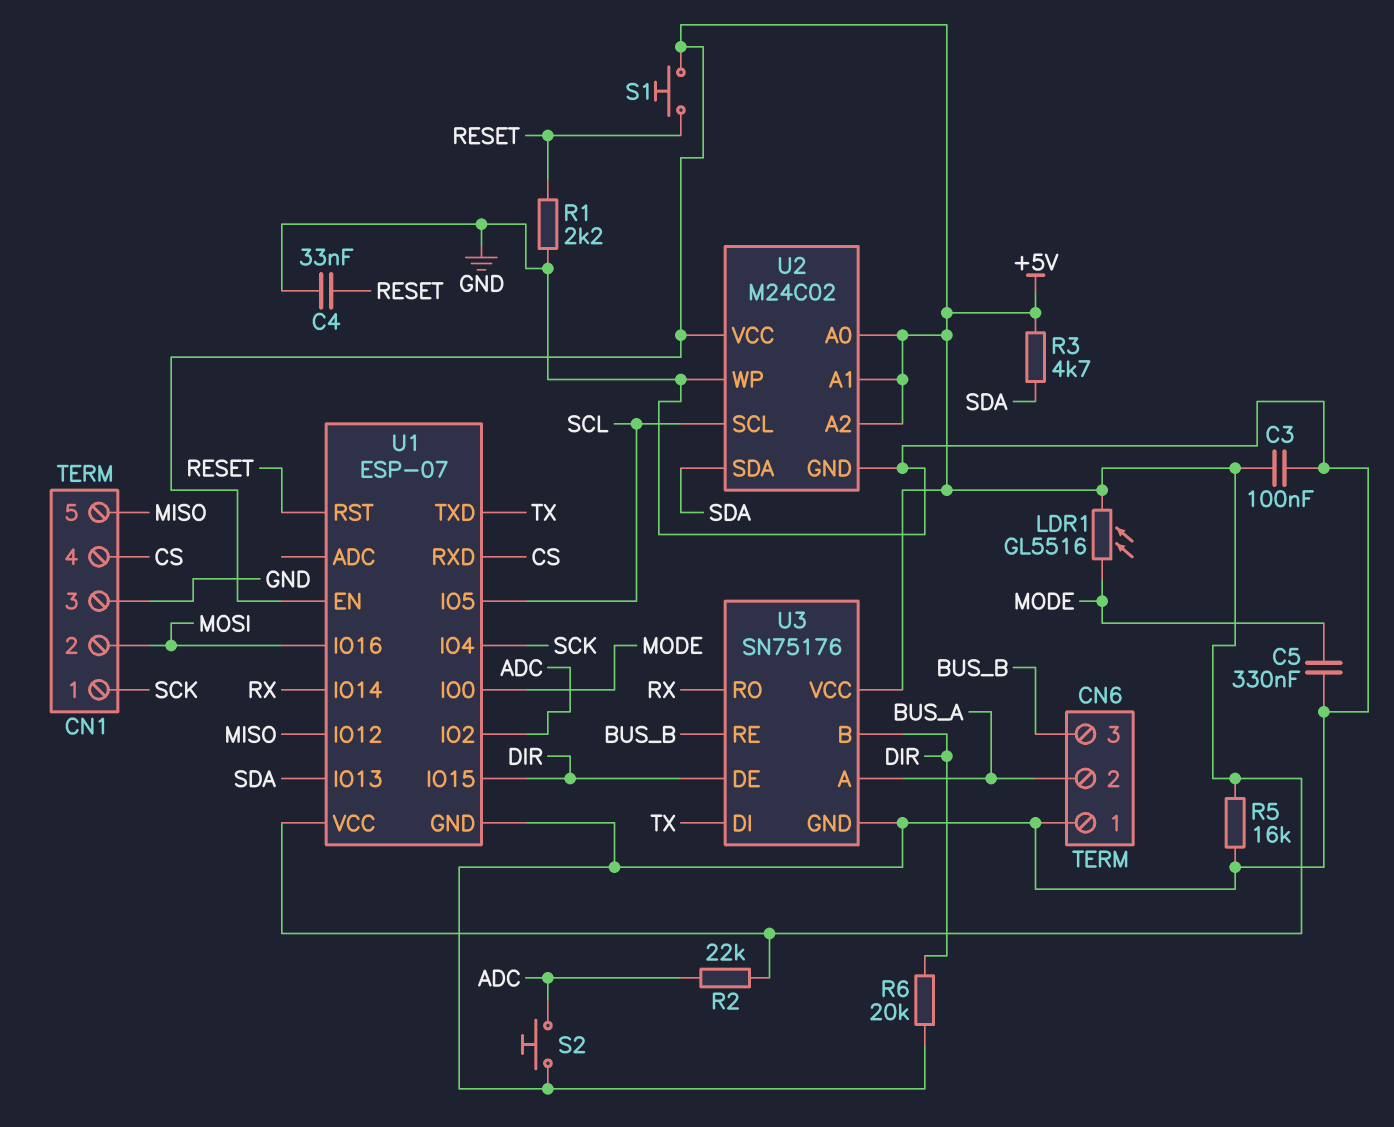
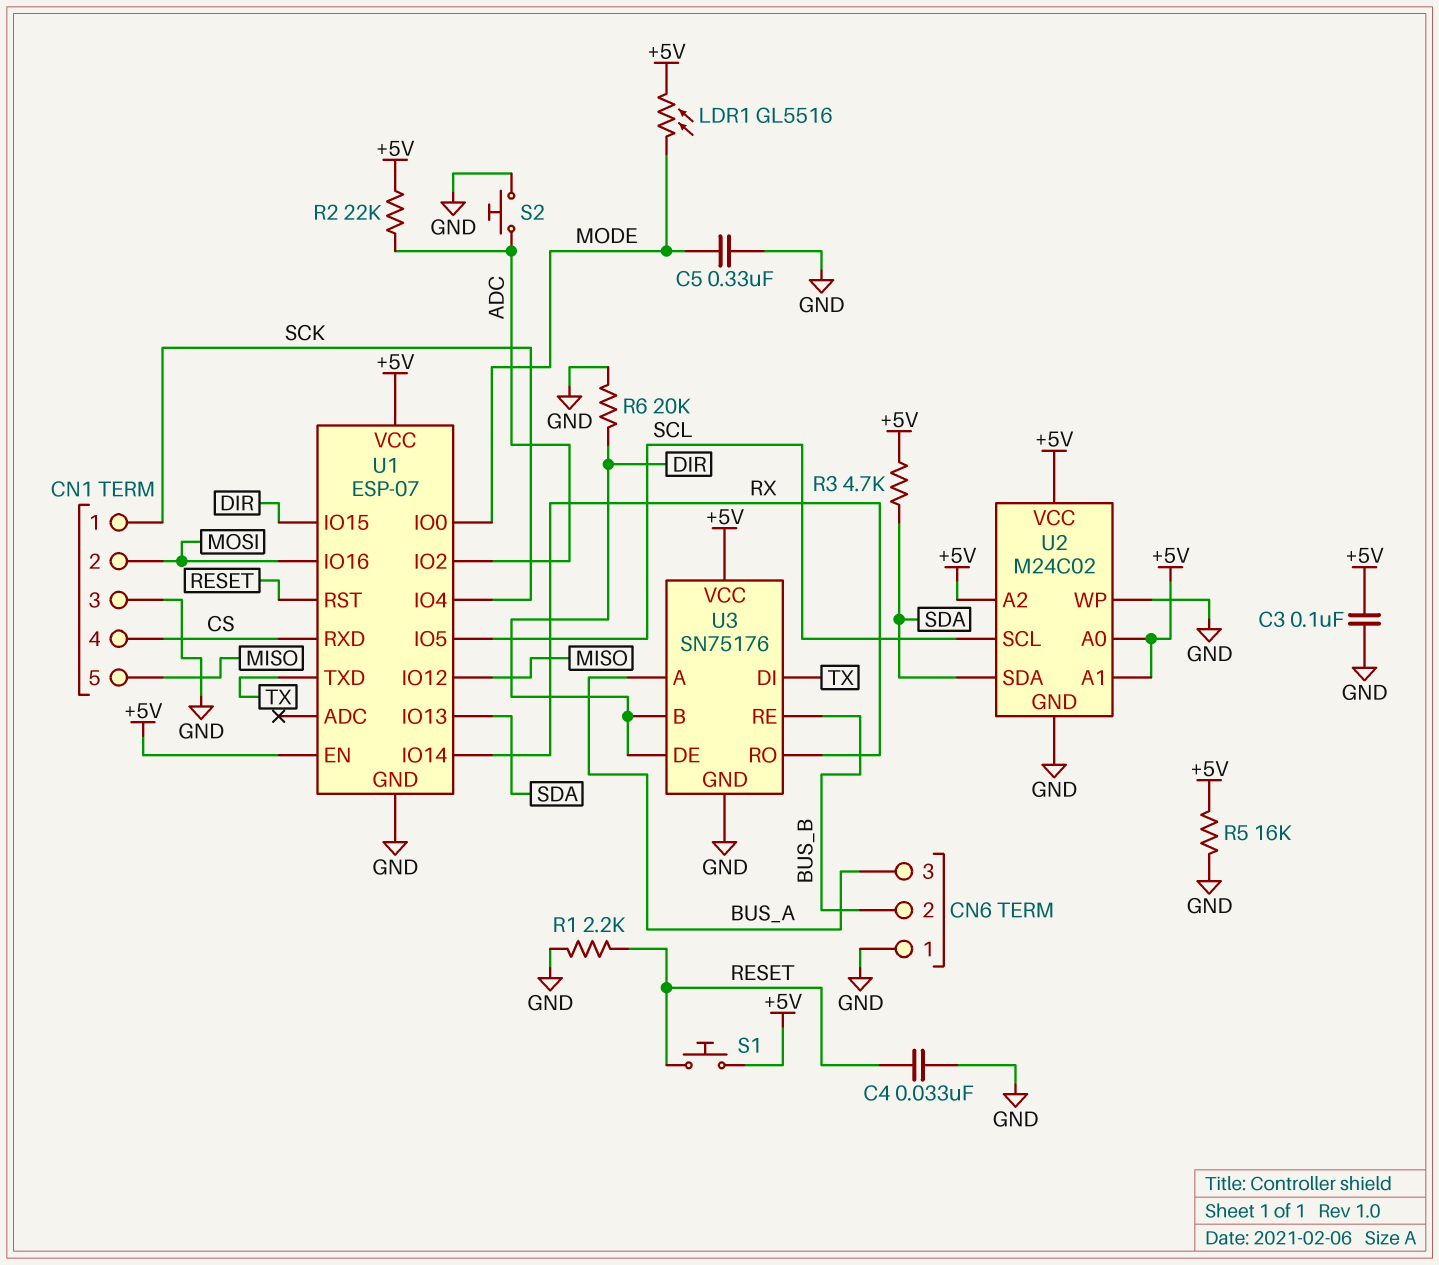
CN6 pin 2: BUS_A -> BUS_B
CN6 pin 3: BUS_B -> BUS_A

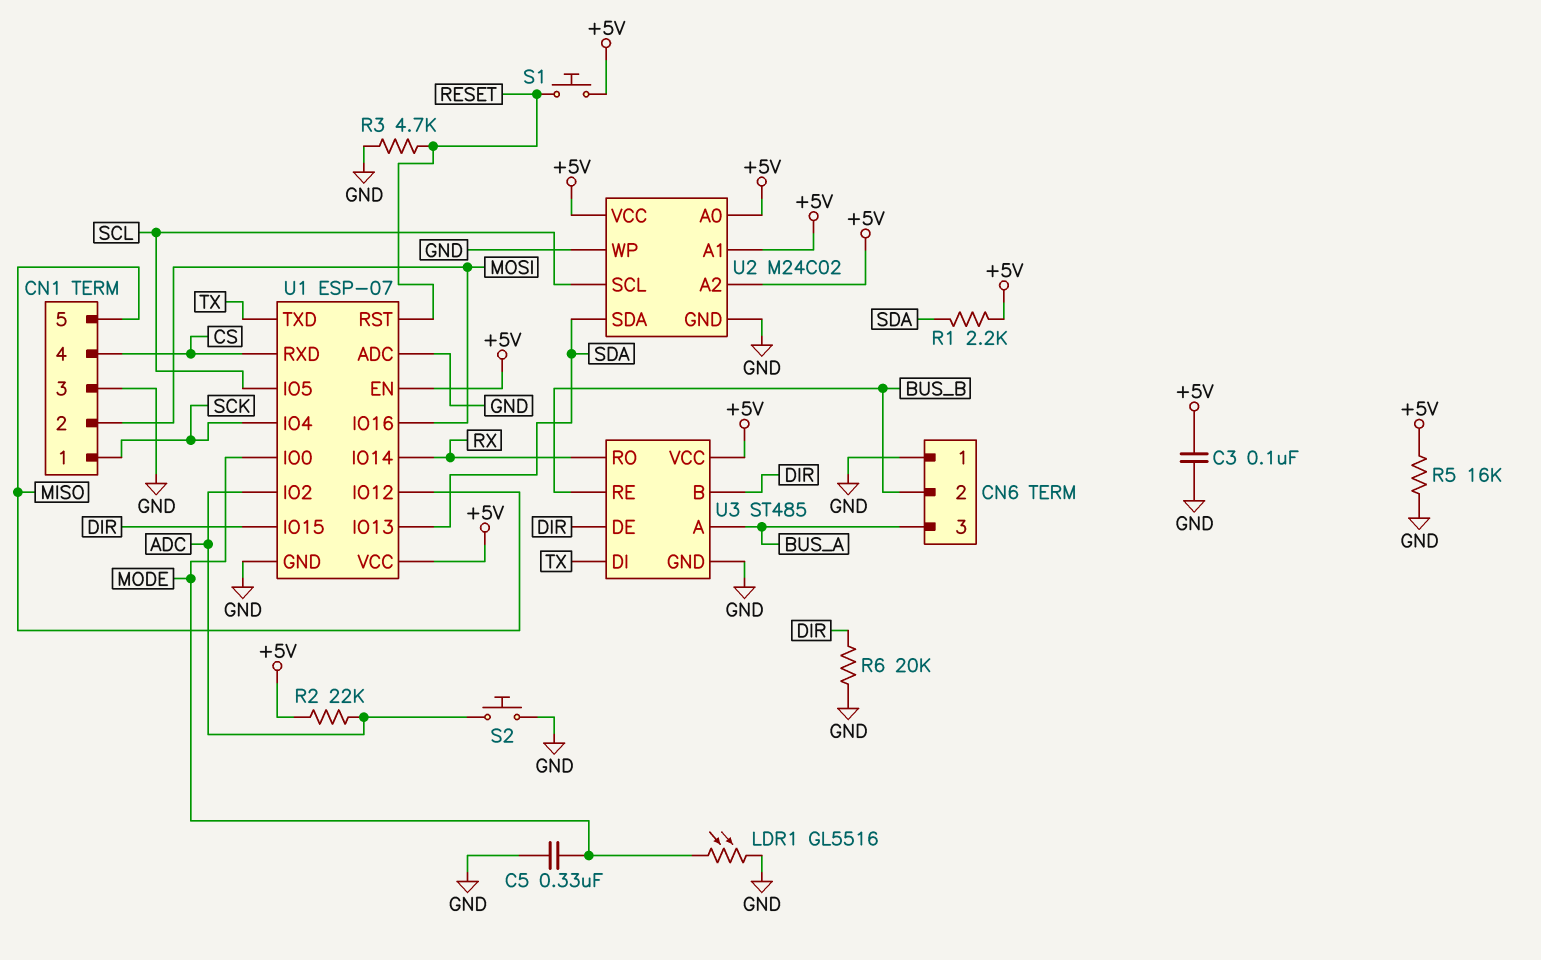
C4: 33nF (GND, RESET) -> none
LDR1: GL5516 (+5V, MODE) -> GL5516 (GND, MODE)
R1: 2.2k (GND, RESET) -> 2.2k (+5V, SDA)
R3: 4.7k (+5V, SDA) -> 4.7k (GND, RESET)
U1 pin ADC: none -> GND
U3: SN75176 -> ST485

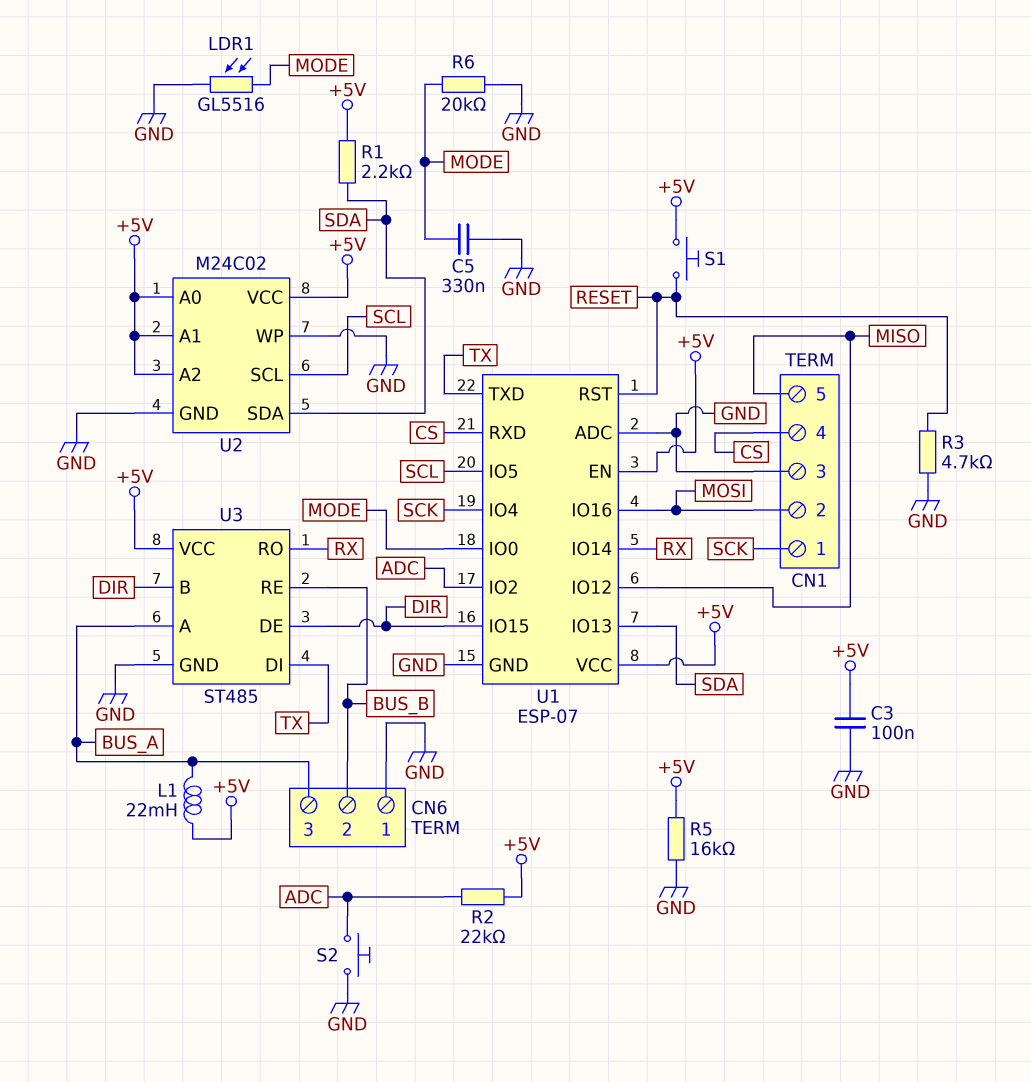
L1: none -> 22mH (+5V, BUS_A)
R6: 20k (DIR, GND) -> 20k (GND, MODE)

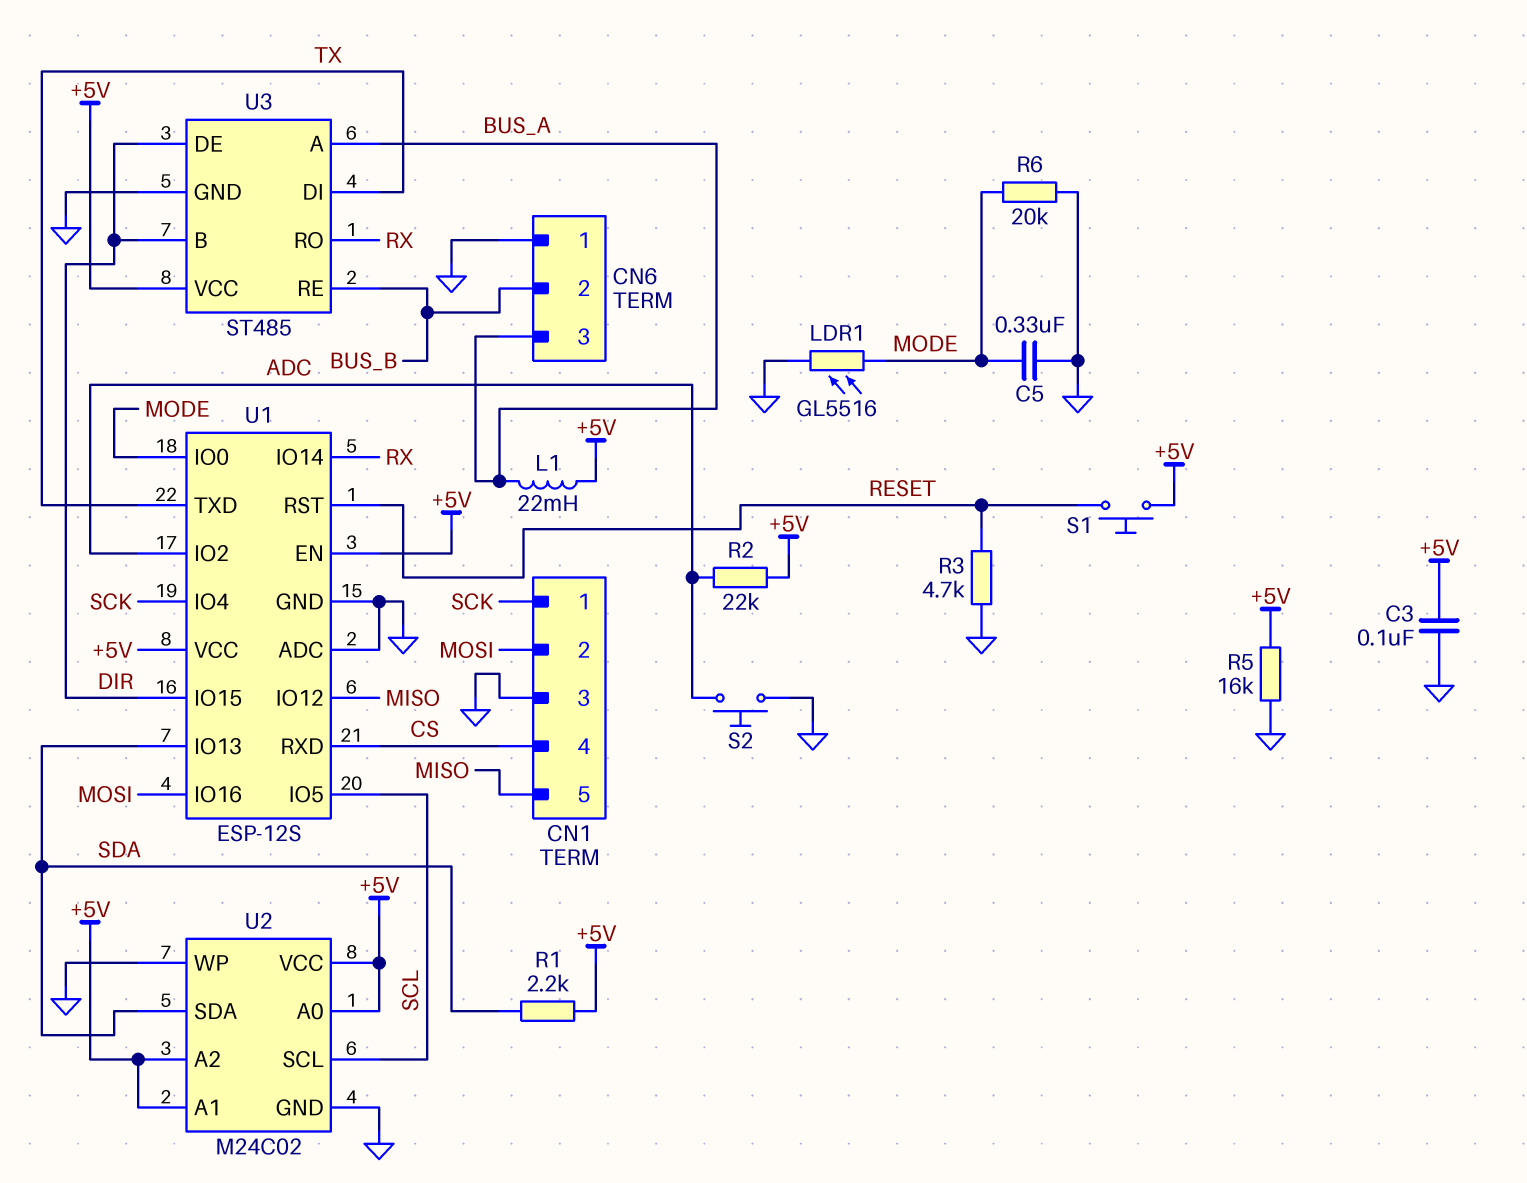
U1: ESP-07 -> ESP-12S

